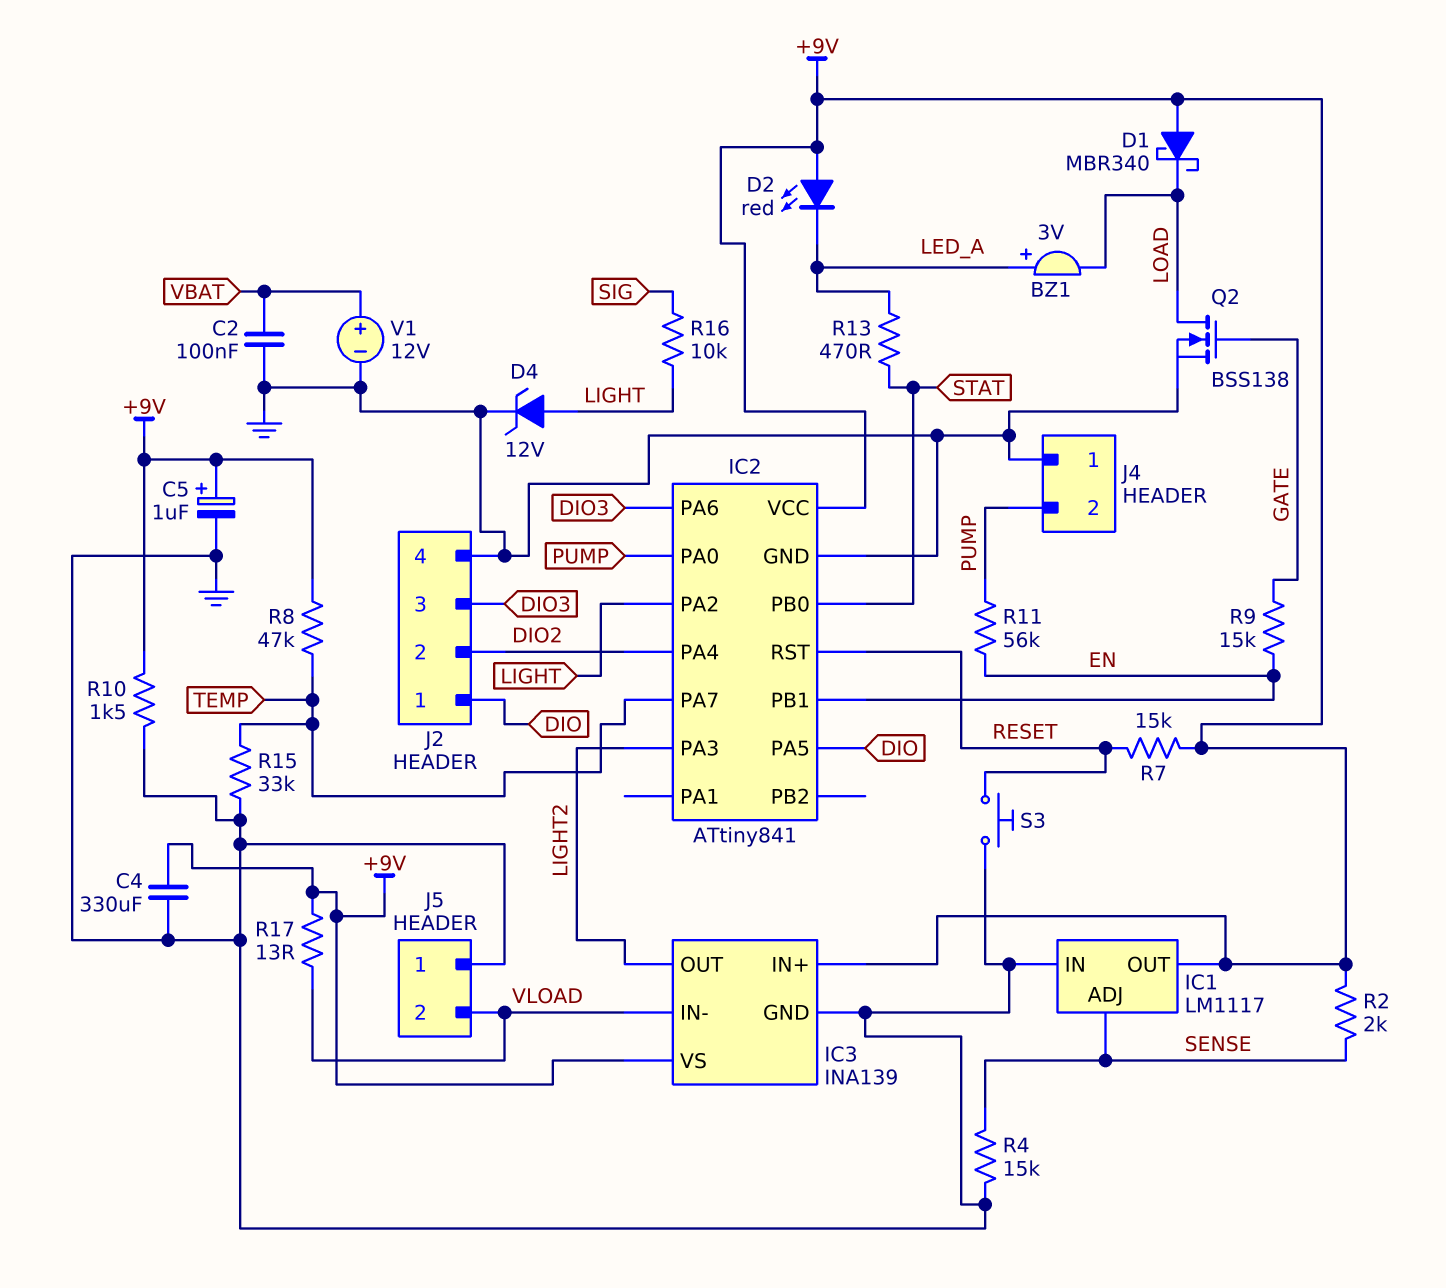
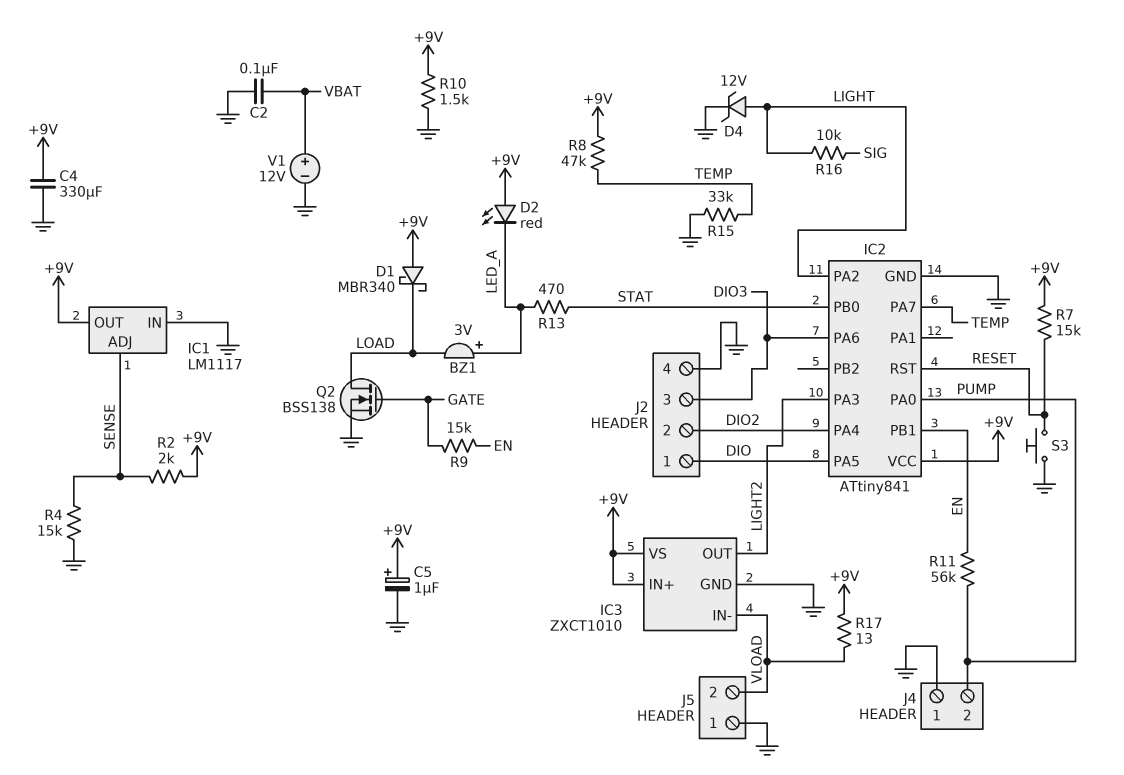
IC3: INA139 -> ZXCT1010

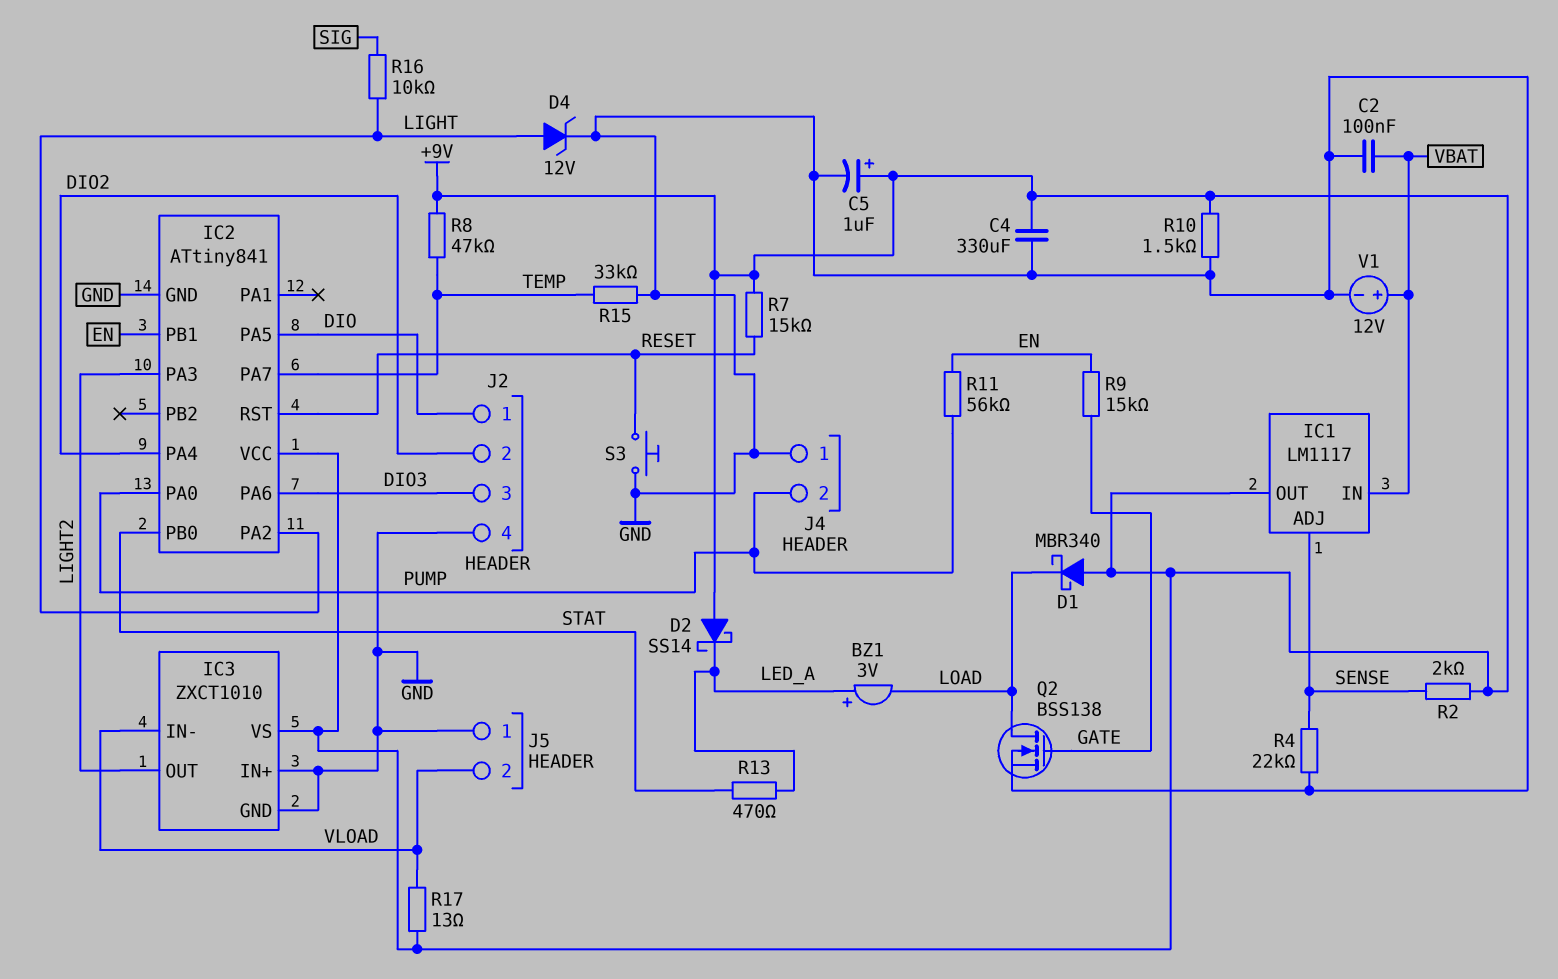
D2: LED red (A +9V, K LED_A) -> schottky SS14 (A +9V, K LED_A)
IC1 pin IN: GND -> VBAT
IC3 pin IN+: +9V -> GND
R4: 15k (GND, SENSE) -> 22k (GND, SENSE)

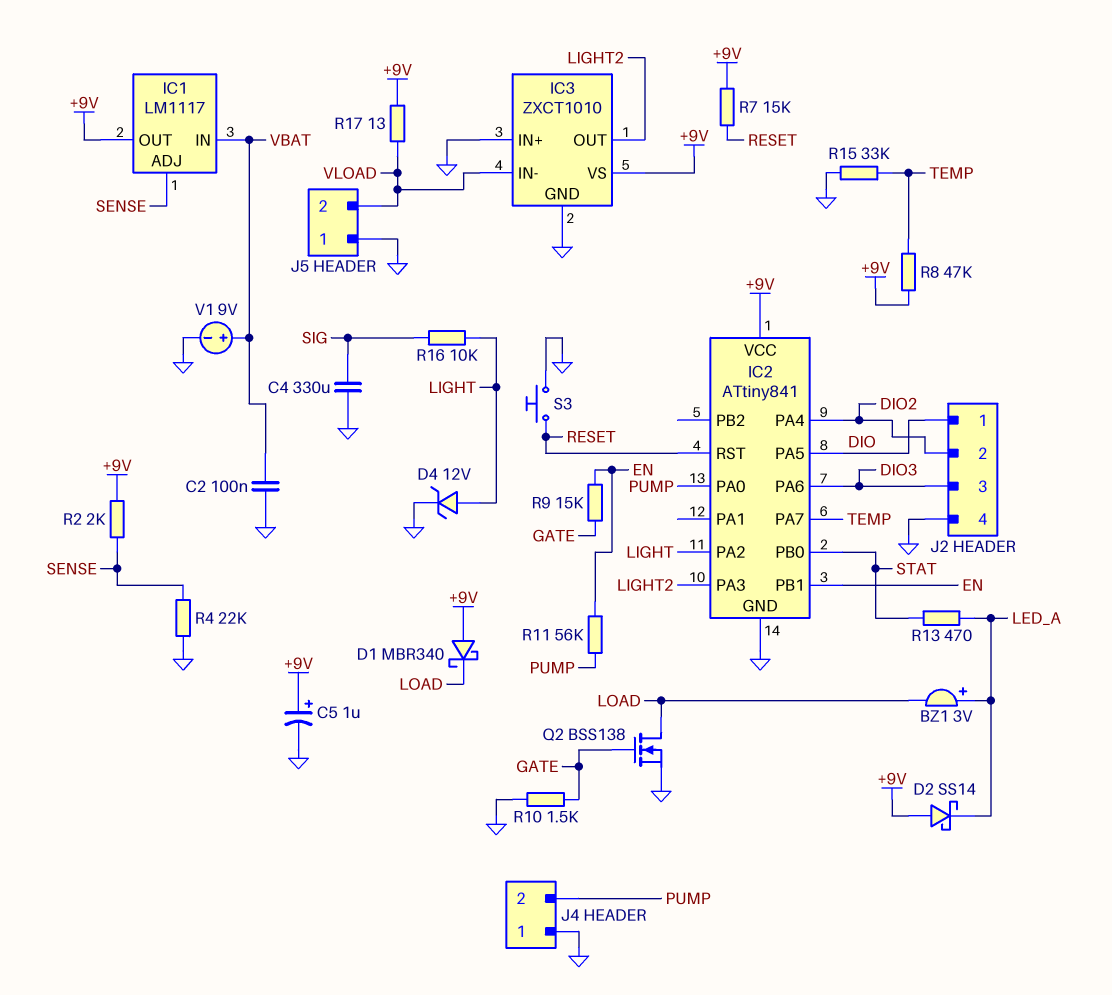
C4: 330uF (+9V, GND) -> 330uF (GND, SIG)
R10: 1.5k (+9V, GND) -> 1.5k (GATE, GND)
V1: 12V (plus VBAT, minus GND) -> 9V (plus VBAT, minus GND)

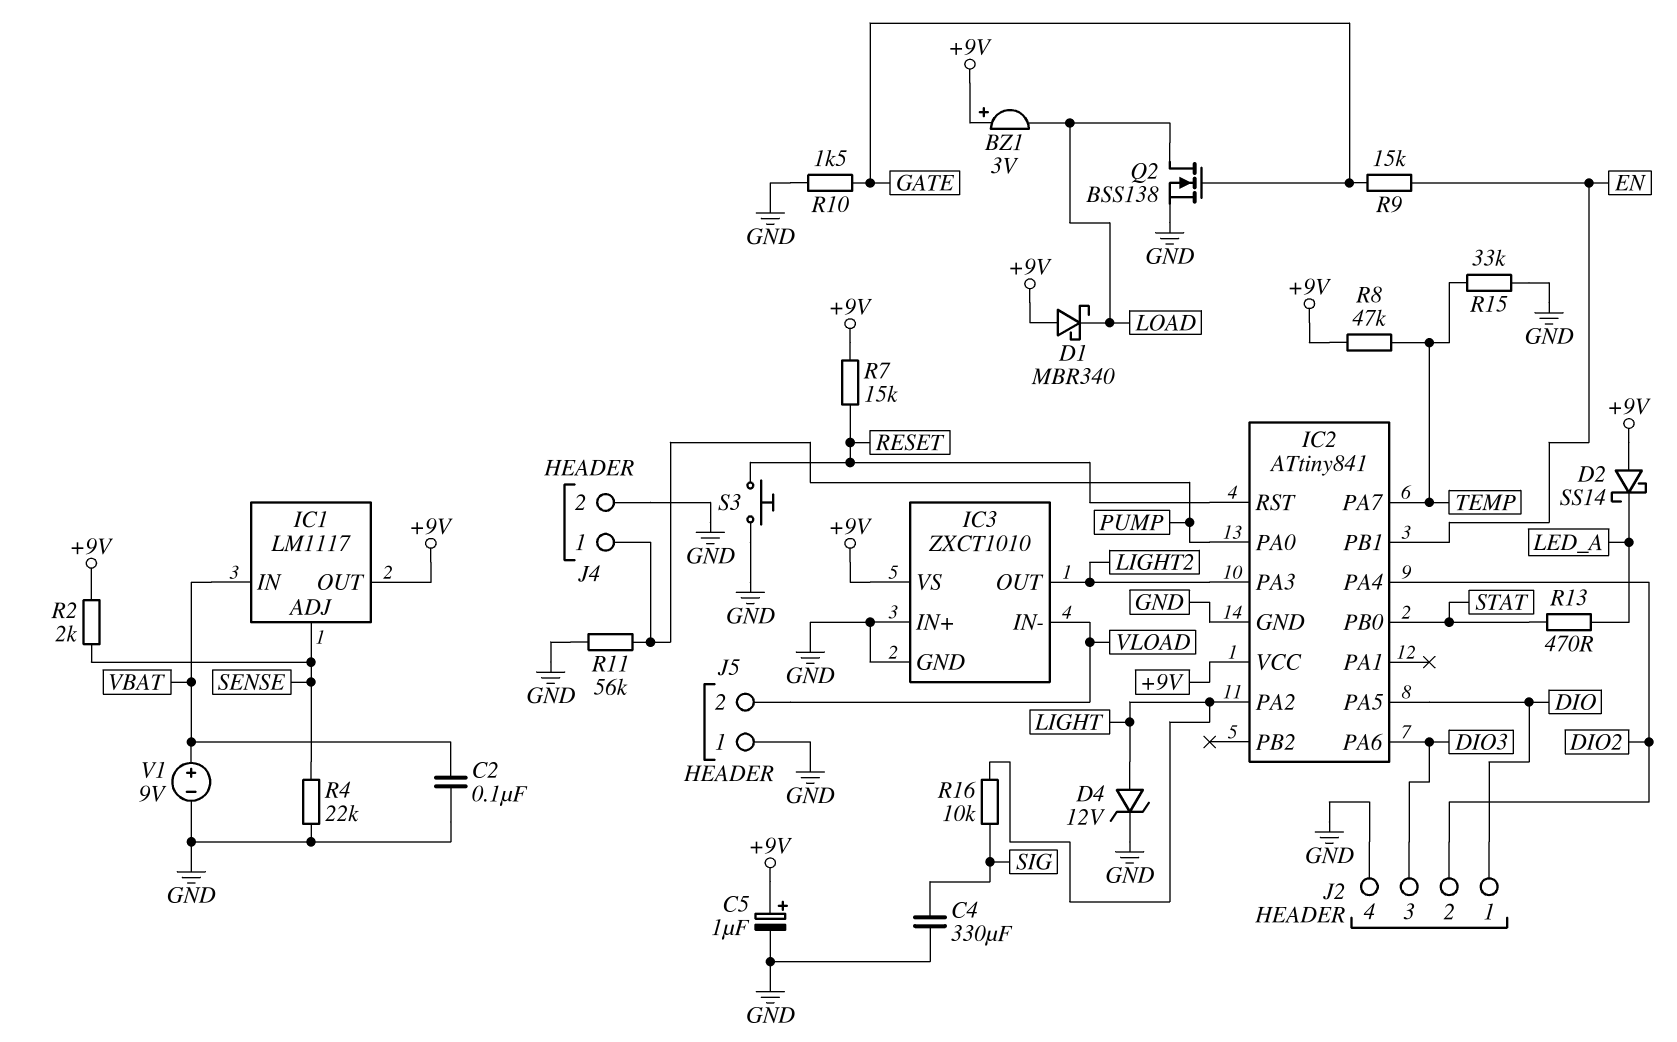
BZ1: buzzer 3V (plus LED_A, minus LOAD) -> buzzer 3V (plus +9V, minus LOAD)
J4 pin 1: GND -> PUMP
J4 pin 2: PUMP -> GND
R11: 56k (EN, PUMP) -> 56k (GND, PUMP)
R17: 13 (+9V, VLOAD) -> none

